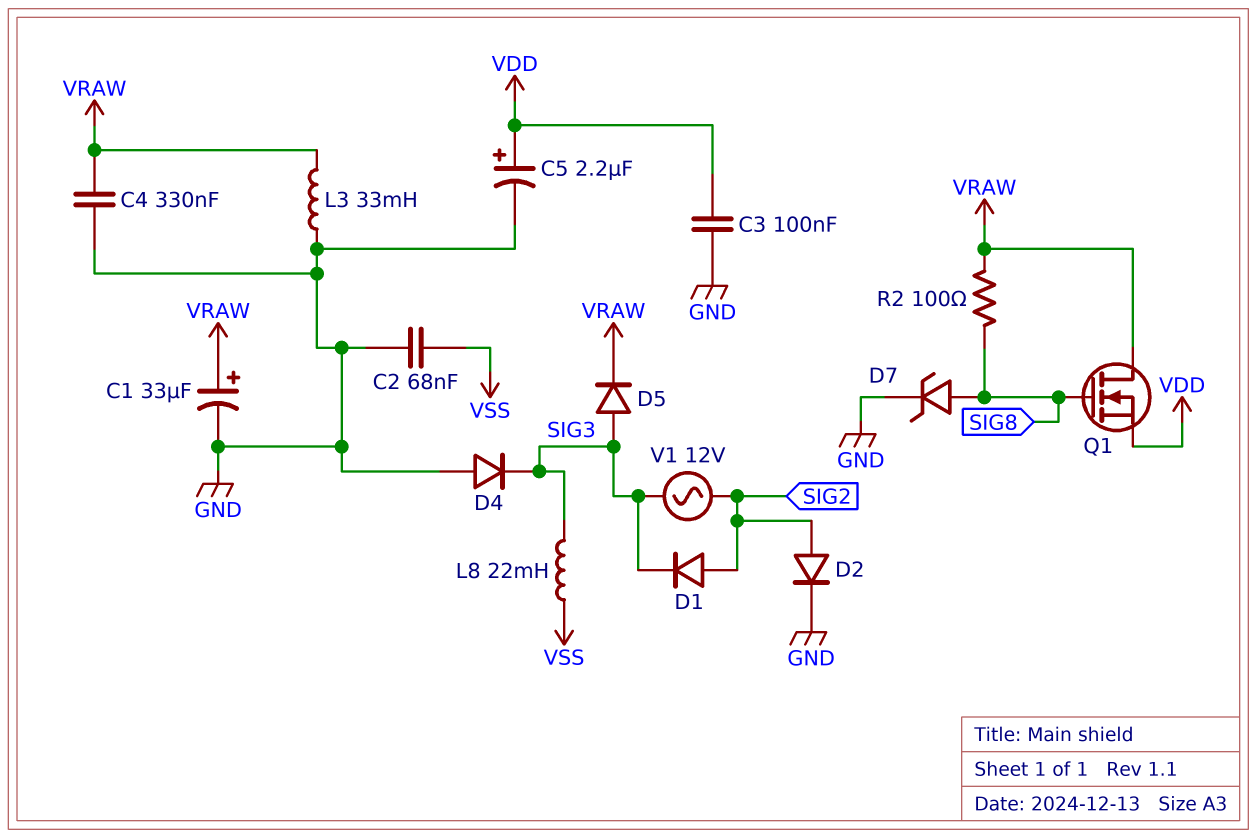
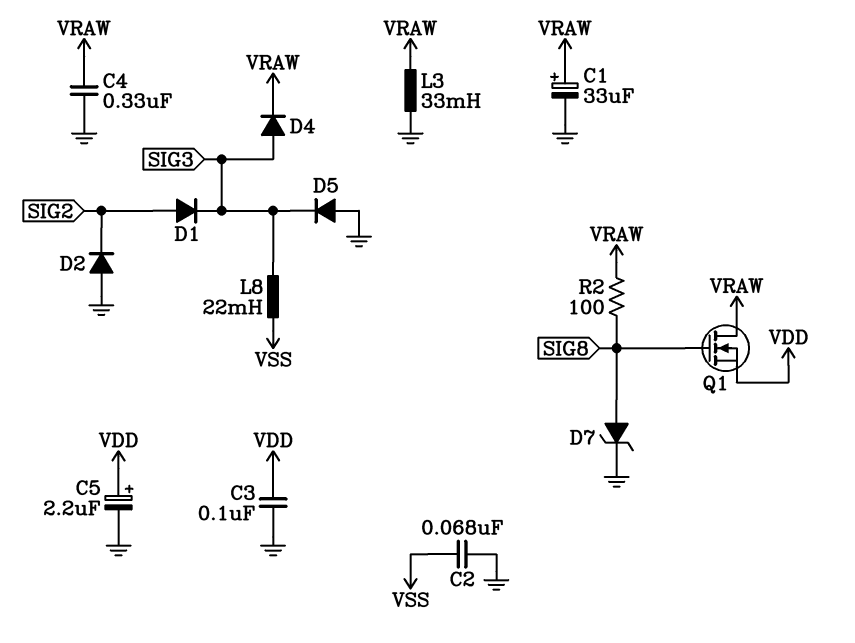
D2: diode (A SIG2, K GND) -> diode (A GND, K SIG2)
D4: diode (A GND, K SIG3) -> diode (A SIG3, K VRAW)
D5: diode (A SIG3, K VRAW) -> diode (A GND, K SIG3)
V1: AC 12V (SIG2, SIG3) -> none

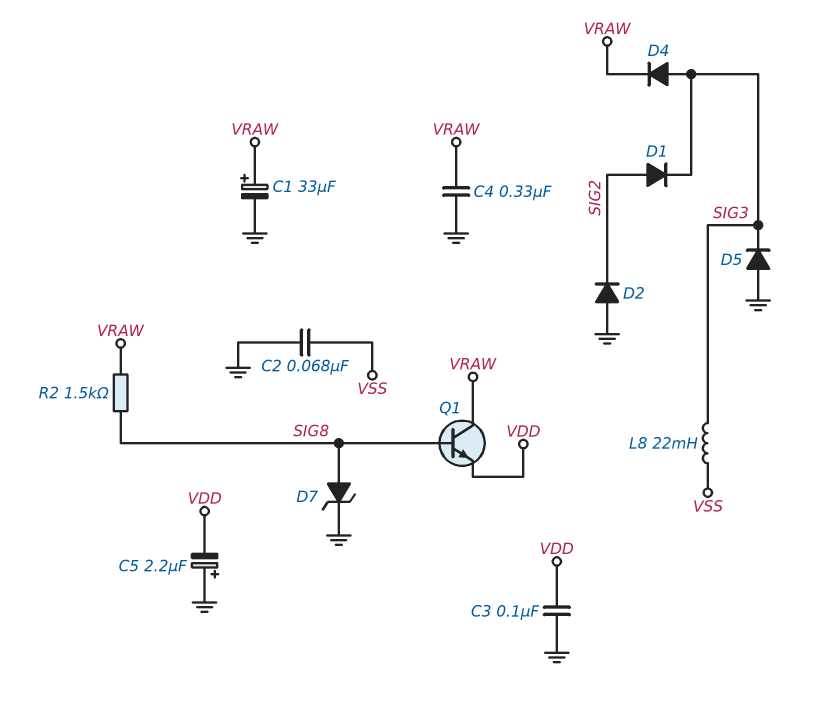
C5: 2.2uF (plus VDD, minus GND) -> 2.2uF (plus GND, minus VDD)
L3: 33mH (GND, VRAW) -> none
Q1: NMOS (G SIG8, D VRAW, S VDD) -> NPN (B SIG8, C VRAW, E VDD)
R2: 100 (SIG8, VRAW) -> 1.5k (SIG8, VRAW)

